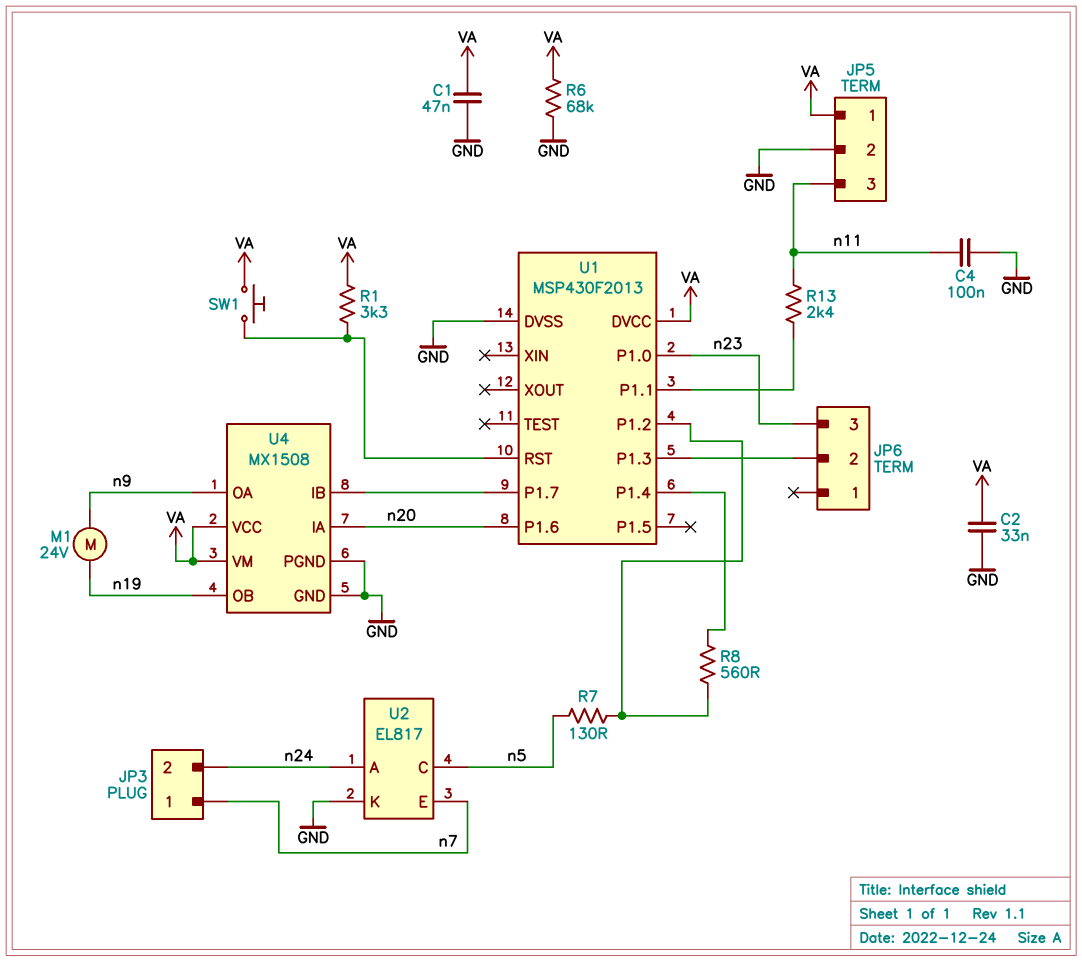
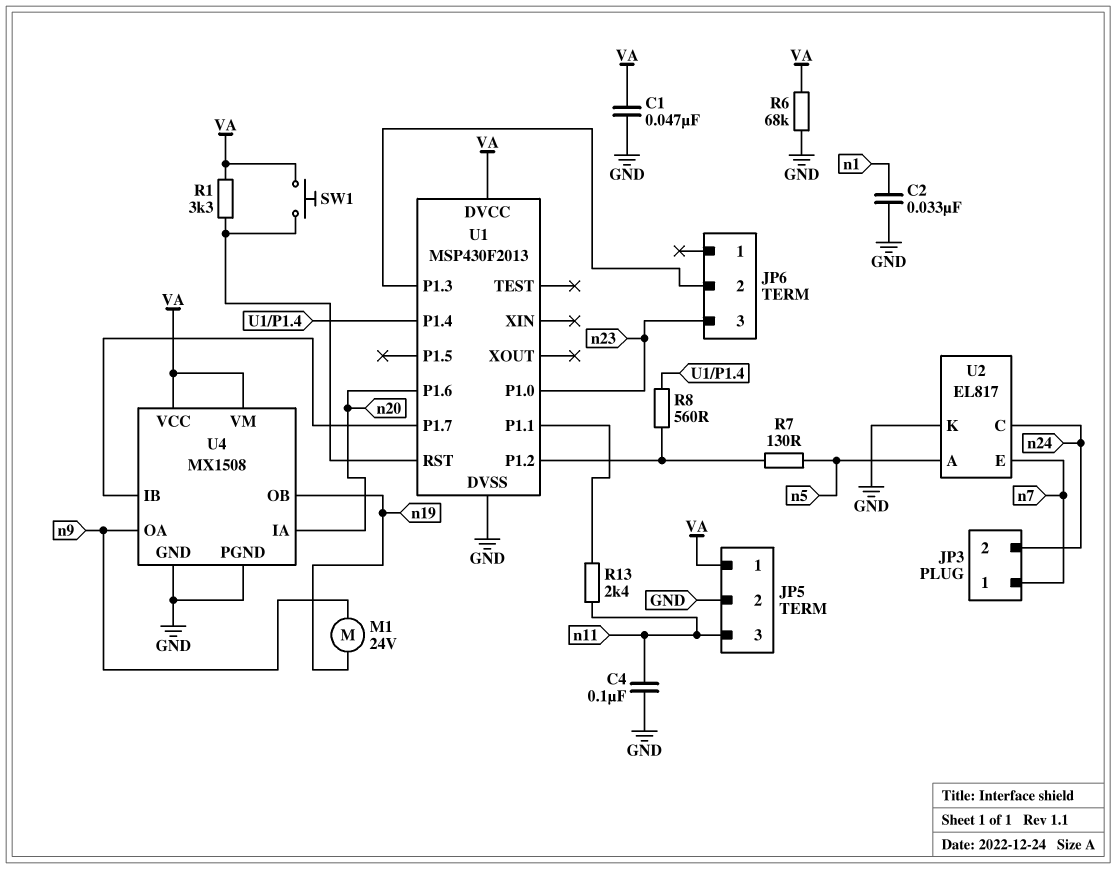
C2: 33nF (GND, VA) -> 33nF (GND, n1)
U2 pin A: n24 -> n5
U2 pin C: n5 -> n24

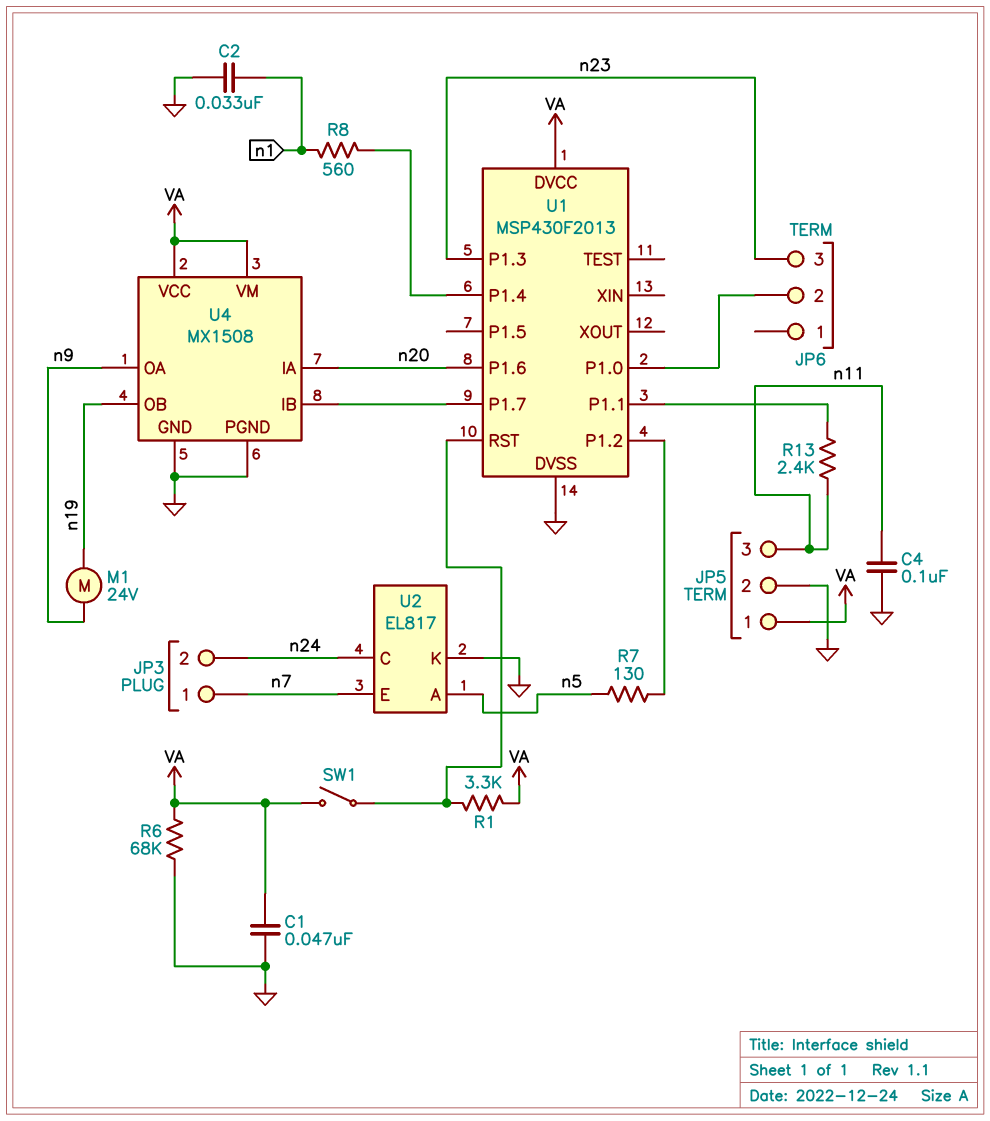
R8: 560 (U1/P1.2, U1/P1.4) -> 560 (U1/P1.4, n1)
SW1: button (U1/RST, VA) -> switch (U1/RST, VA)
U1 pin P1.0: n23 -> JP6/2
U1 pin P1.3: JP6/2 -> n23

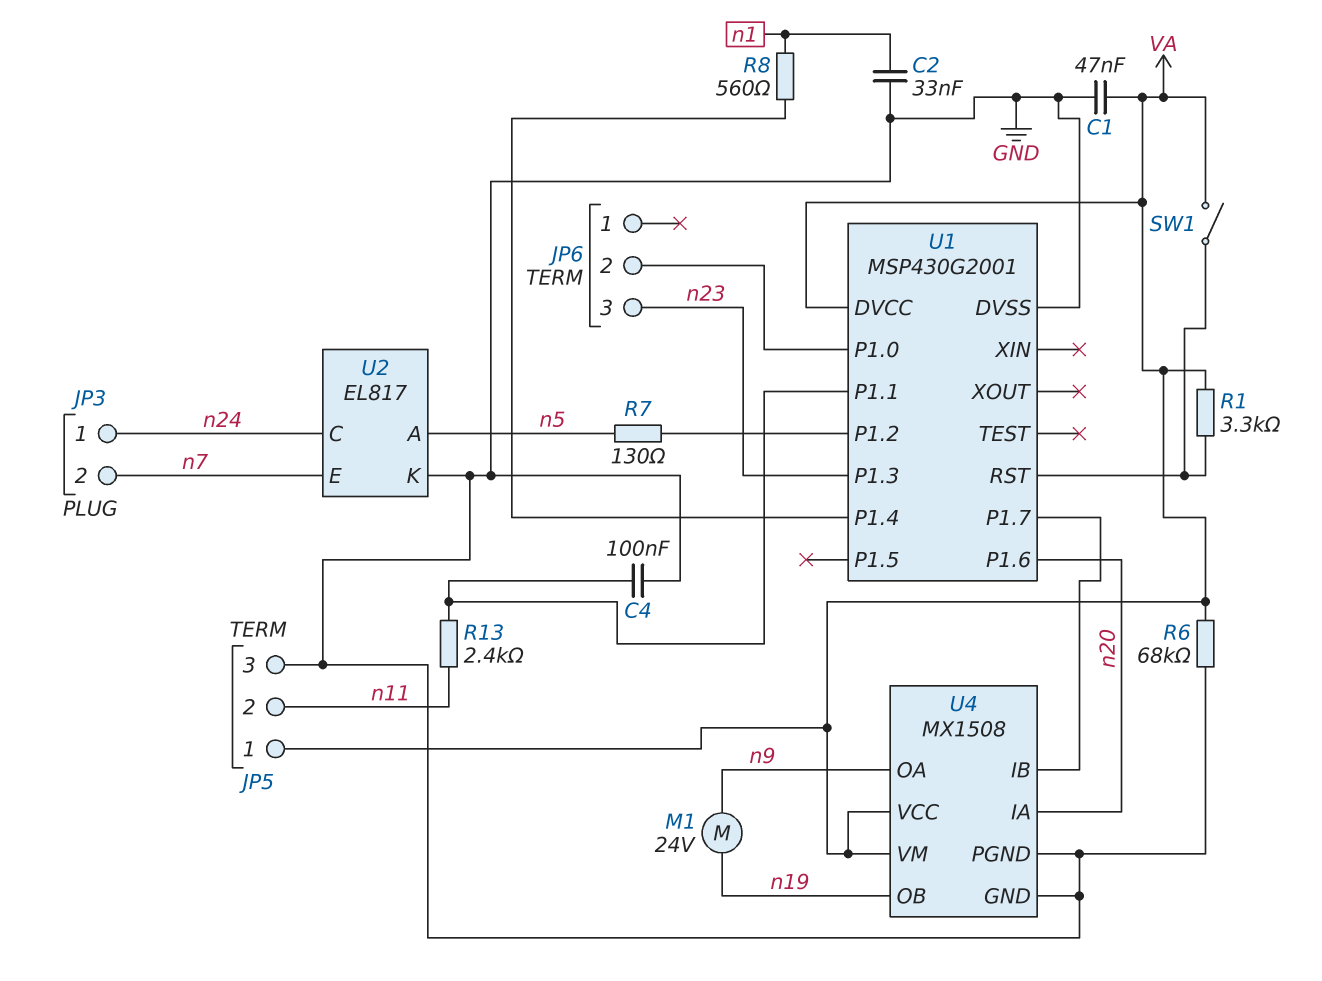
C4: 100nF (GND, n11) -> 100nF (GND, U1/P1.1)
JP3 pin 1: n7 -> n24
JP3 pin 2: n24 -> n7
JP5 pin 2: GND -> n11
JP5 pin 3: n11 -> GND
U1: MSP430F2013 -> MSP430G2001

